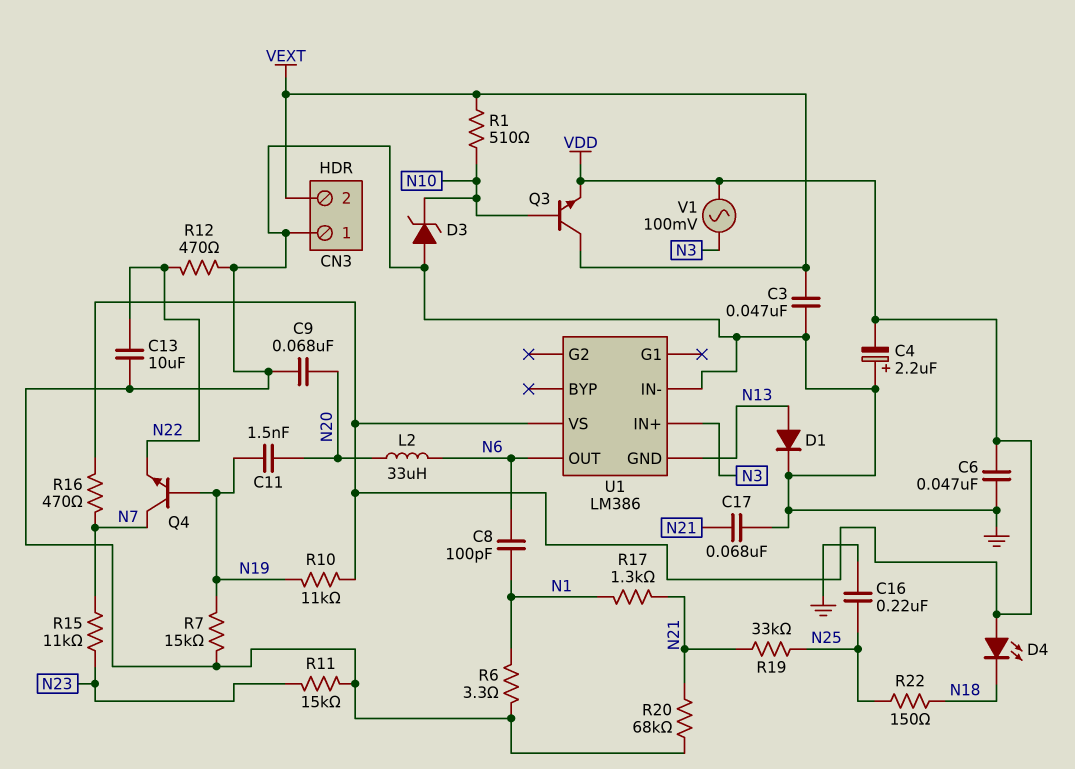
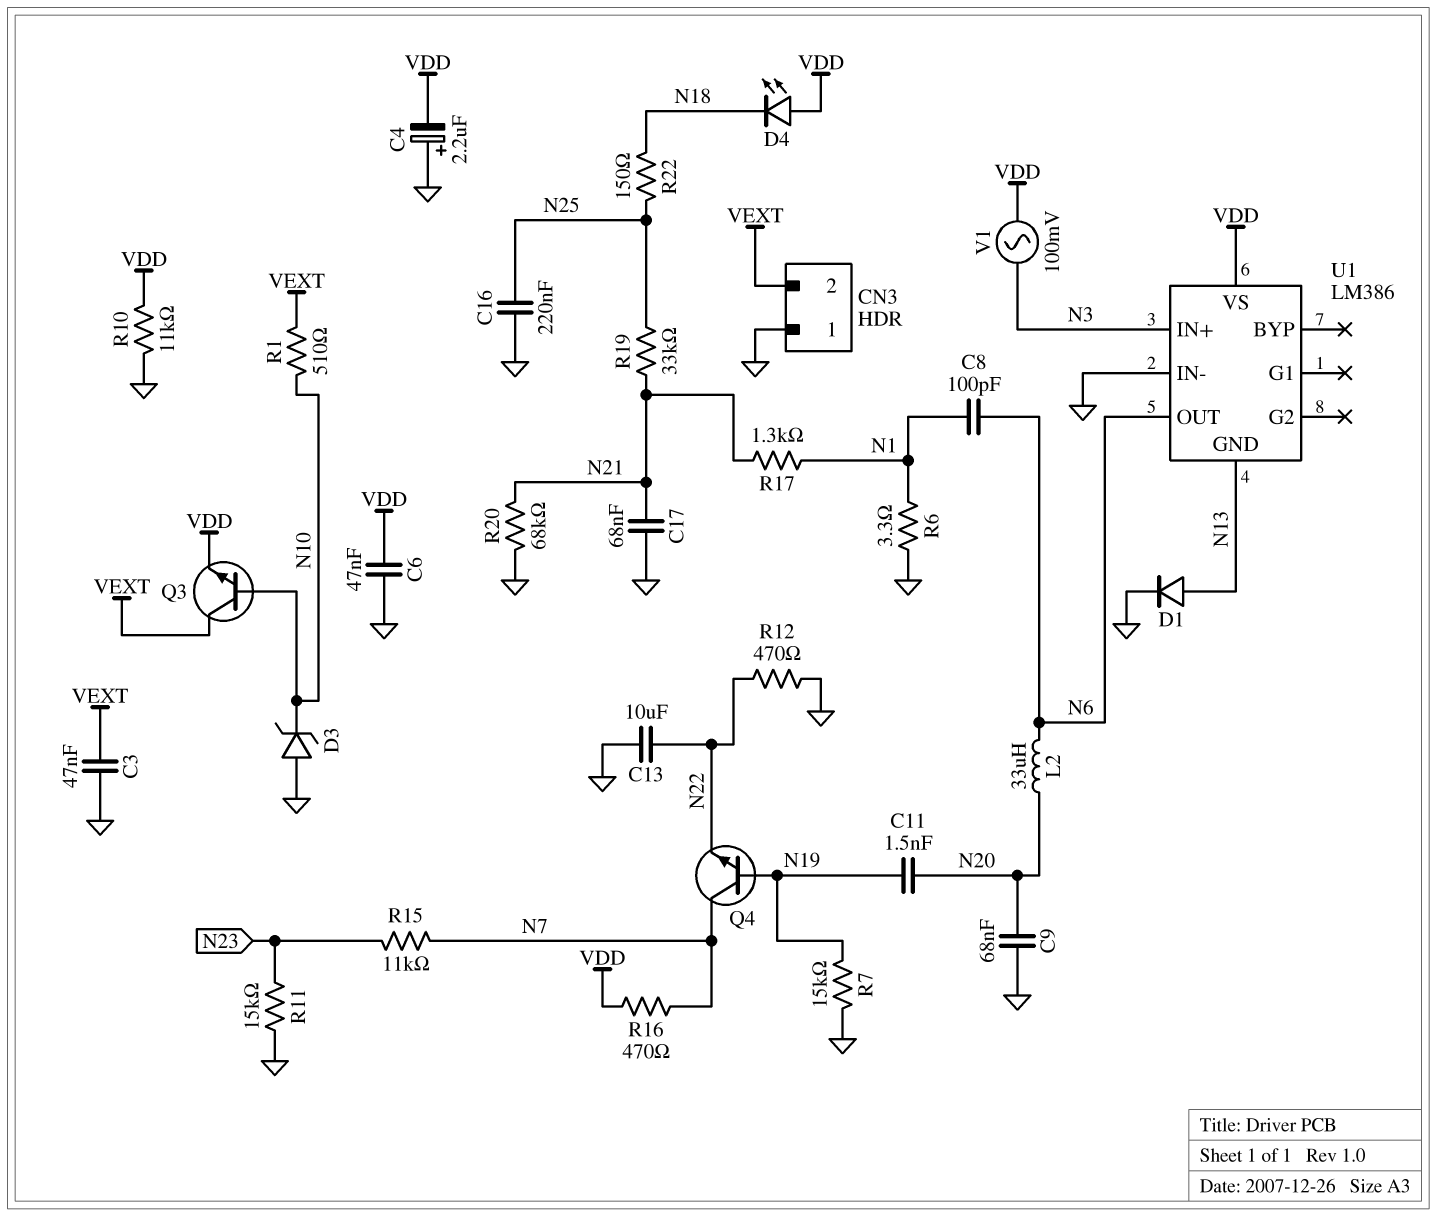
R10: 11k (N19, VDD) -> 11k (GND, VDD)

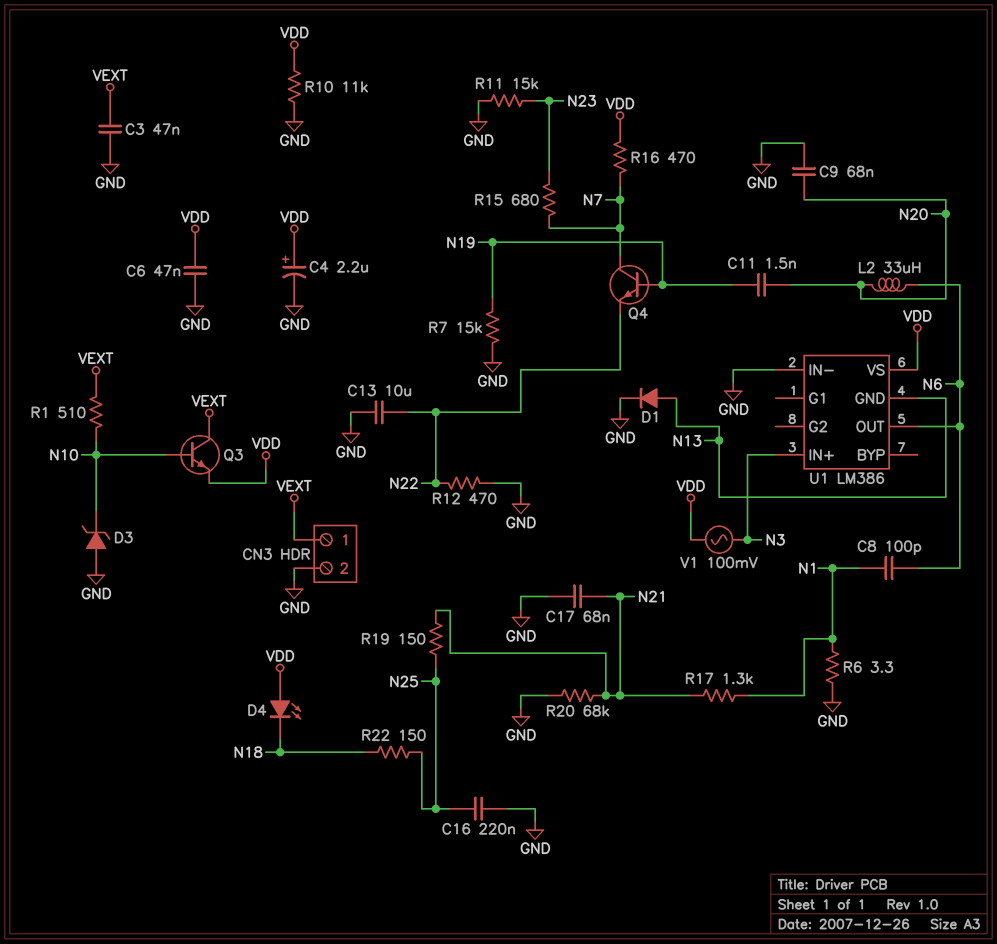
C4: 2.2uF (plus GND, minus VDD) -> 2.2uF (plus VDD, minus GND)
CN3 pin 1: GND -> VEXT
CN3 pin 2: VEXT -> GND
R15: 11k (N7, N23) -> 680 (N7, N23)
R19: 33k (N21, N25) -> 150 (N21, N25)

